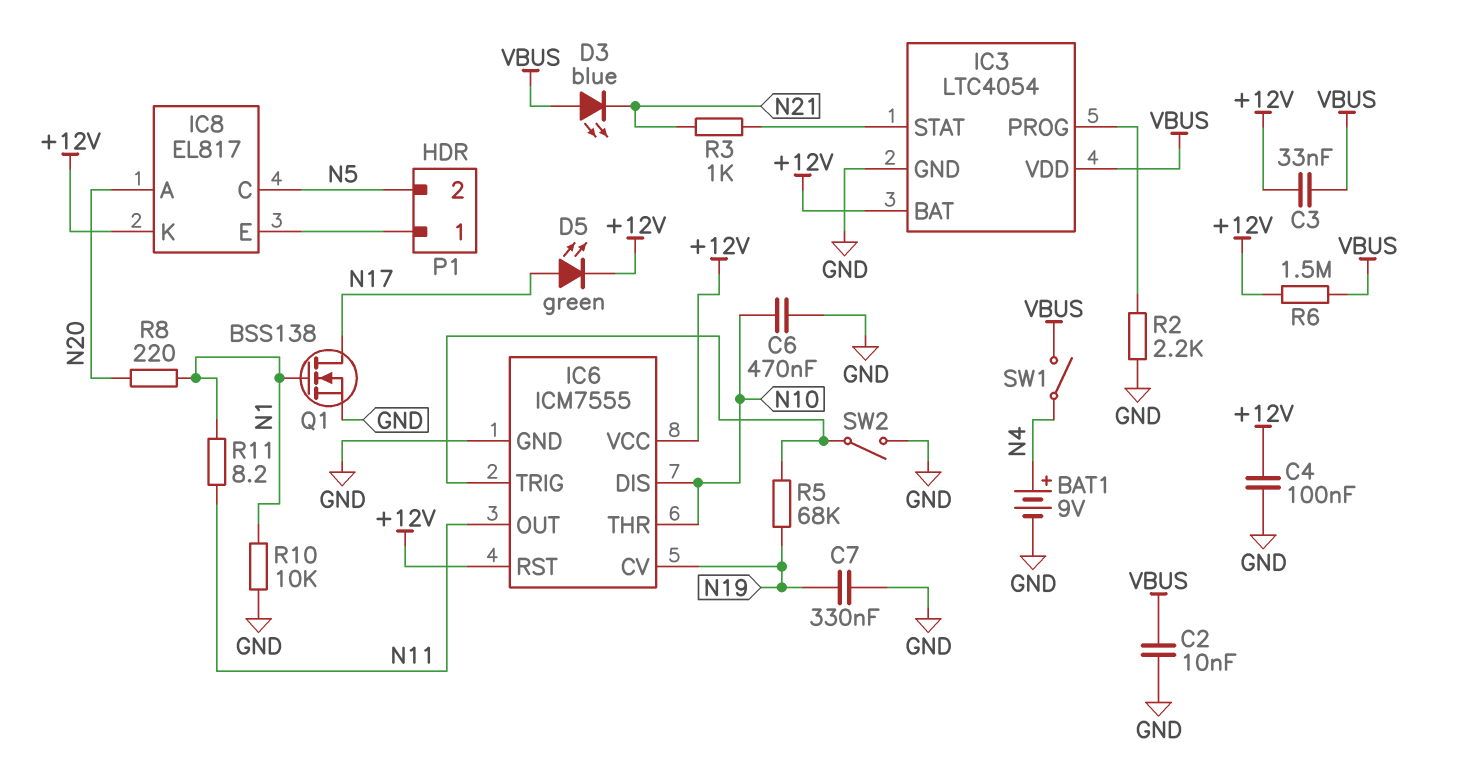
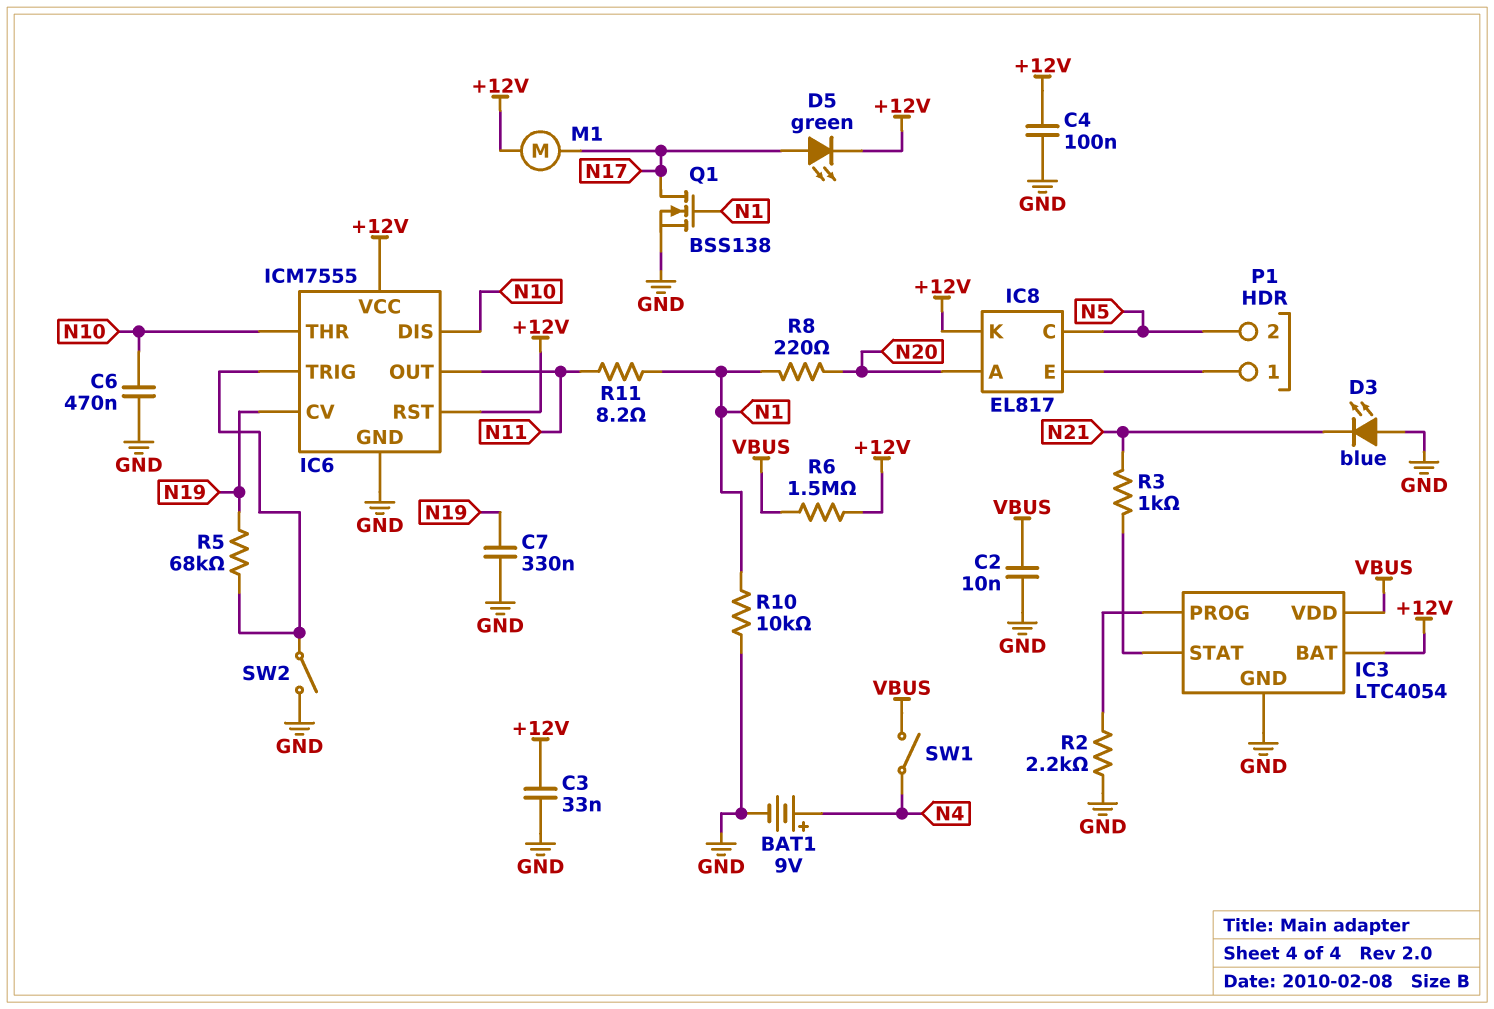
C3: 33nF (+12V, VBUS) -> 33nF (+12V, GND)
D3: LED blue (A VBUS, K N21) -> LED blue (A GND, K N21)
M1: none -> motor (+12V, N17)

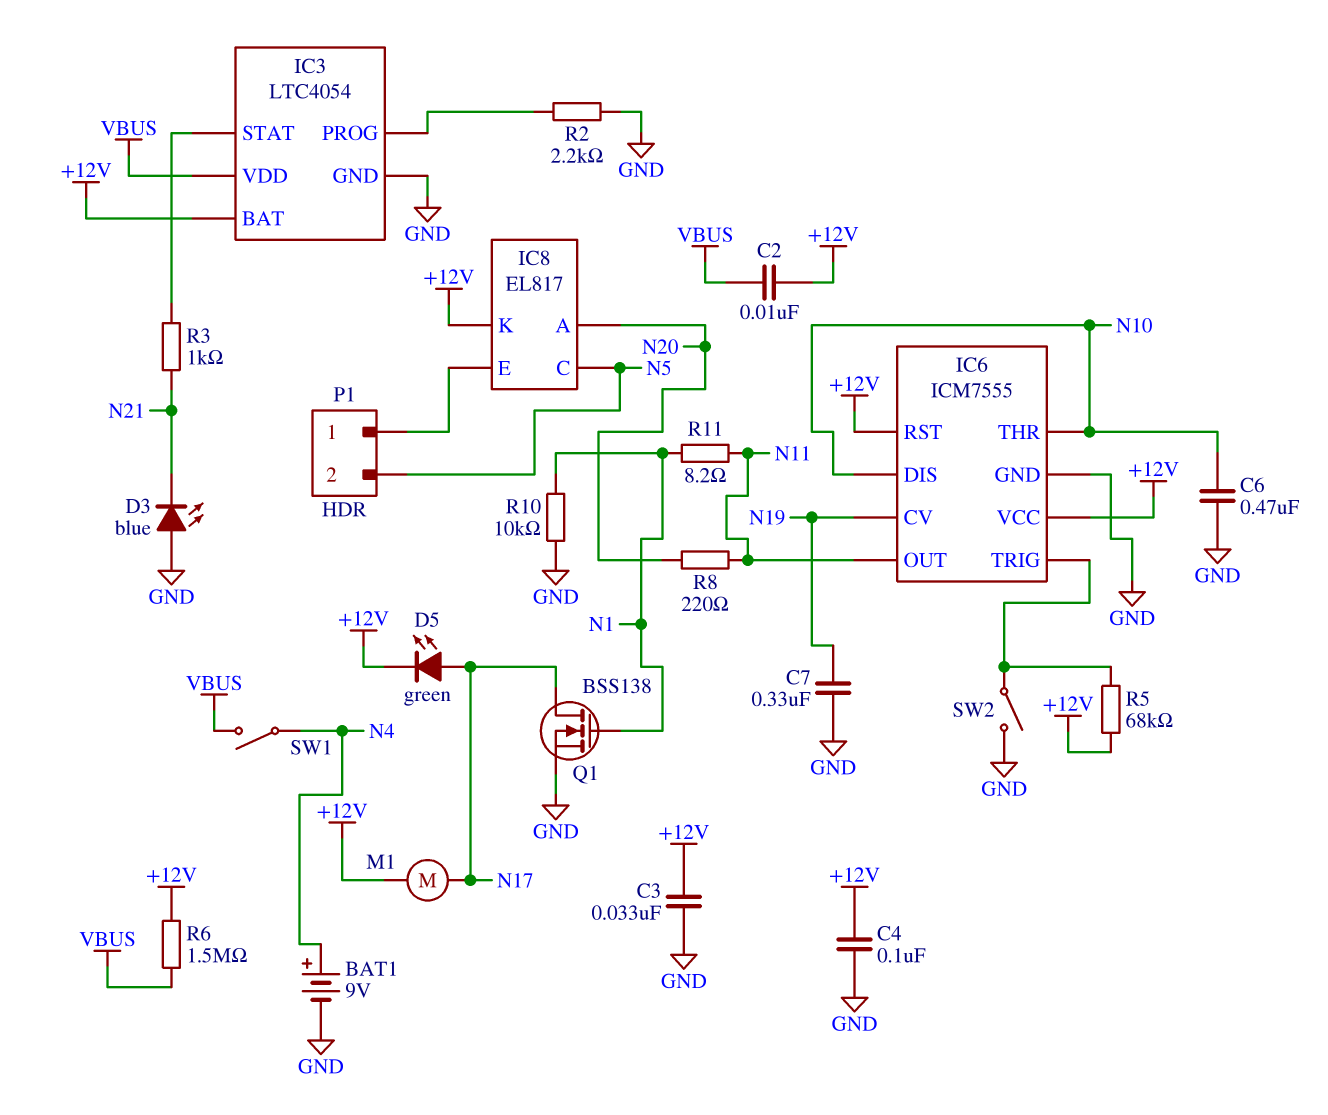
C2: 10nF (GND, VBUS) -> 10nF (+12V, VBUS)
R5: 68k (IC6/TRIG, N19) -> 68k (+12V, IC6/TRIG)
R8: 220 (N1, N20) -> 220 (N11, N20)

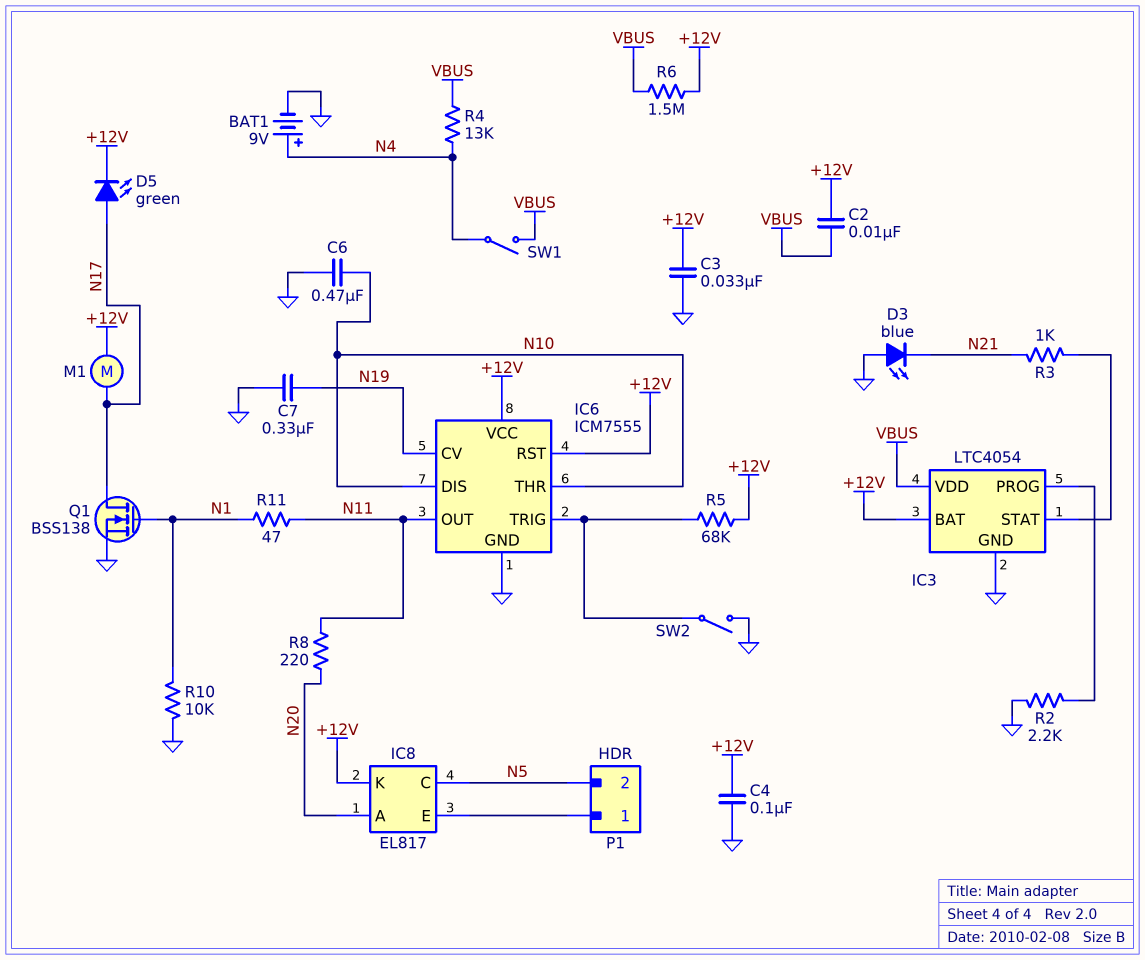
R4: none -> 13k (N4, VBUS)
R11: 8.2 (N1, N11) -> 47 (N1, N11)

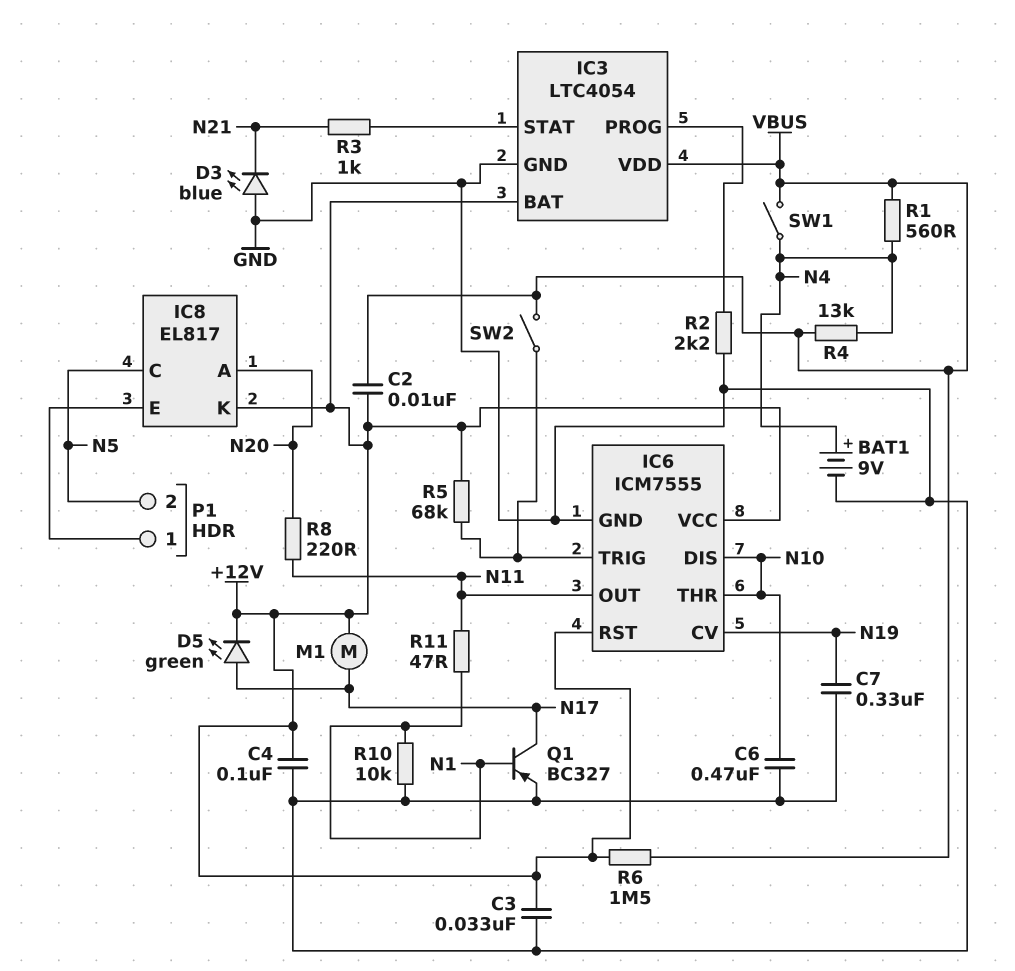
Q1: NMOS BSS138 (G N1, D N17, S GND) -> PNP BC327 (B N1, C N17, E GND)
R1: none -> 560 (N4, VBUS)
SW2: switch (GND, IC6/TRIG) -> switch (IC6/TRIG, VBUS)

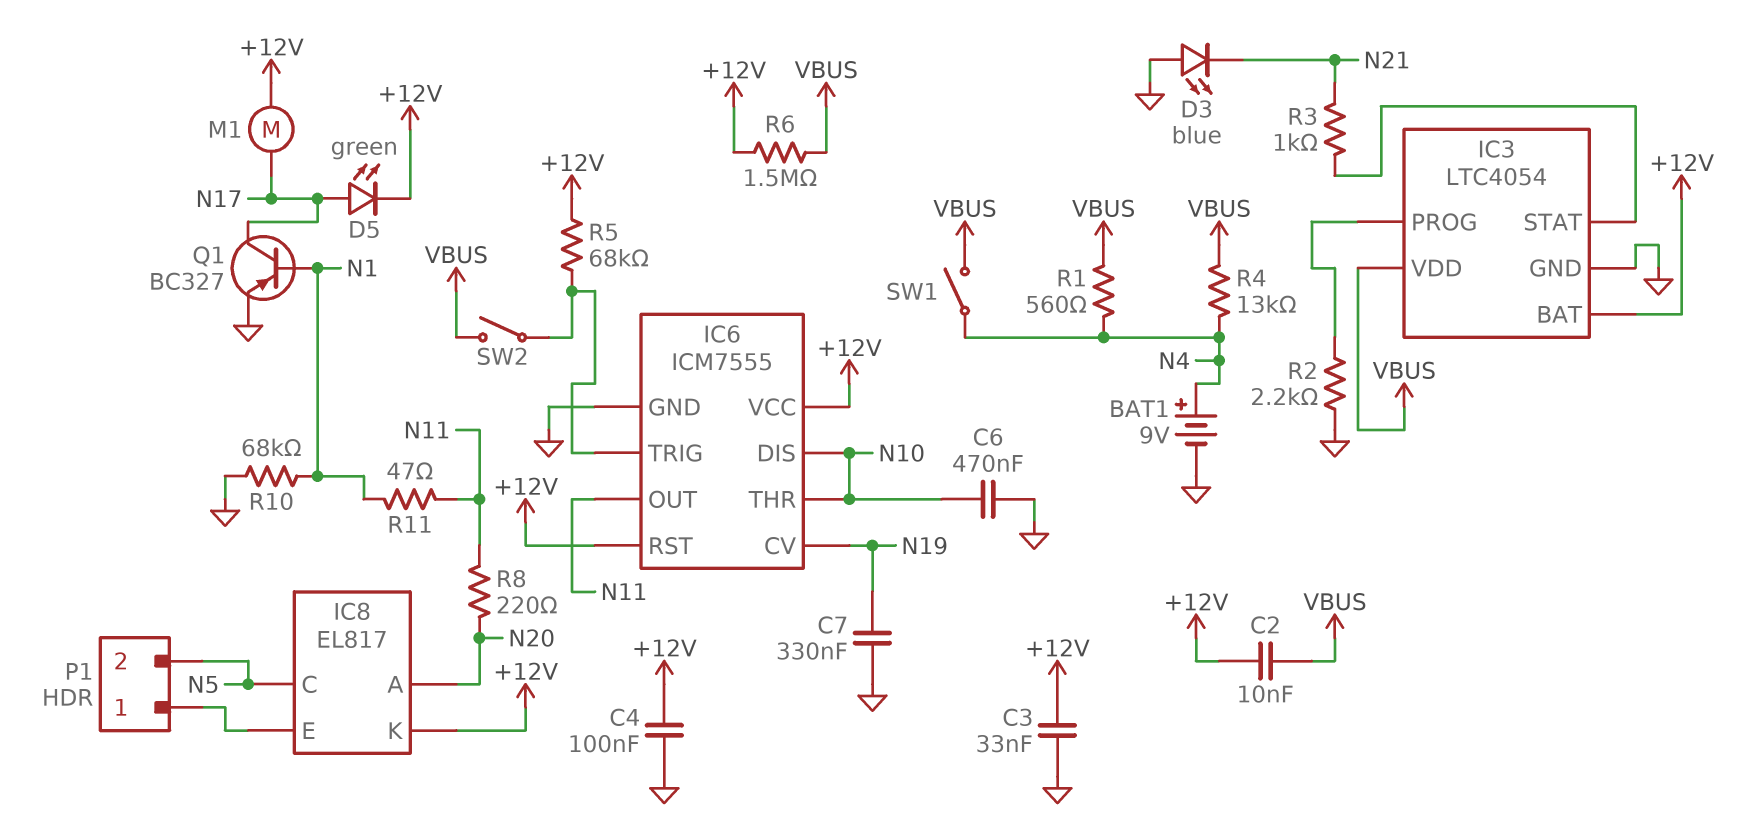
R10: 10k (GND, N1) -> 68k (GND, N1)

